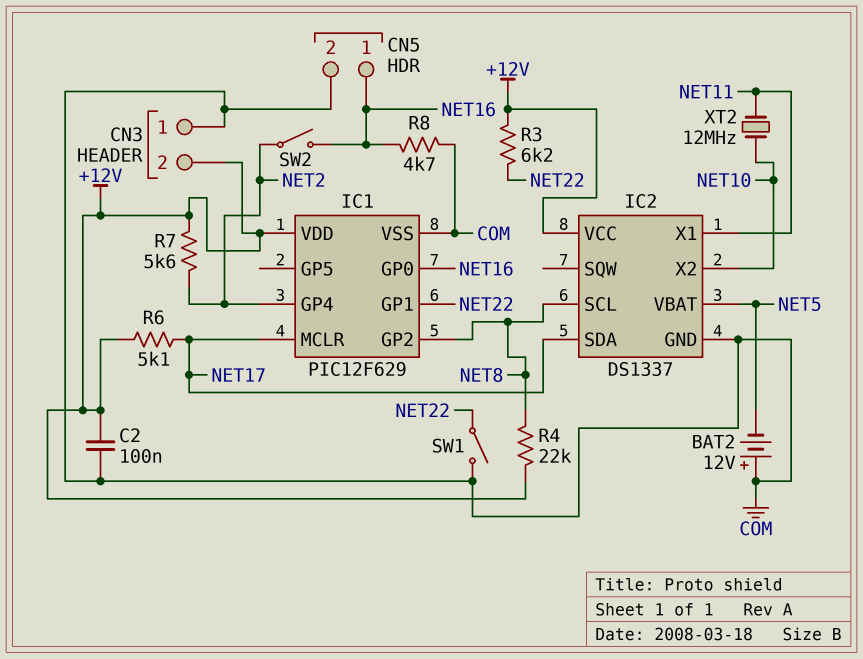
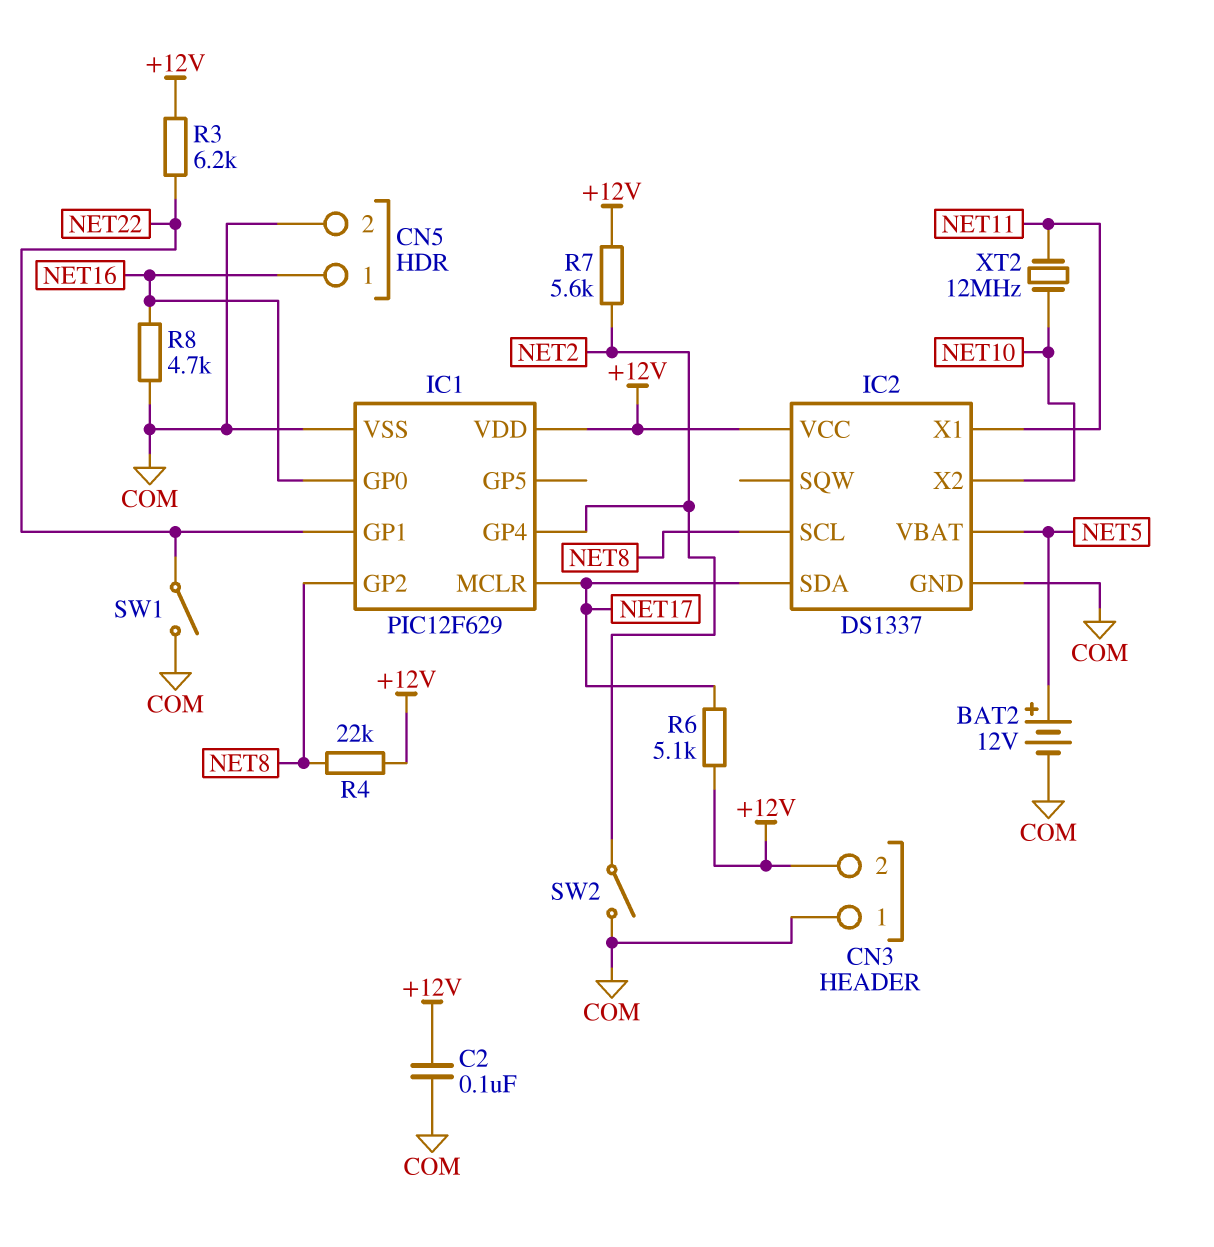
BAT2: 12V (plus COM, minus NET5) -> 12V (plus NET5, minus COM)
SW2: switch (NET2, NET16) -> switch (COM, NET2)

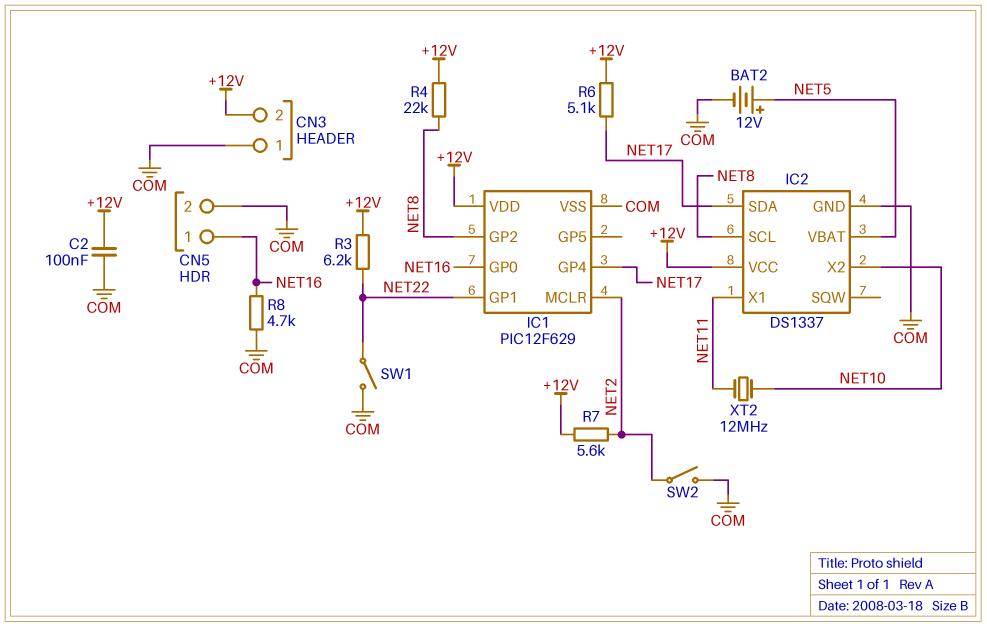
IC1 pin GP4: NET2 -> NET17
IC1 pin MCLR: NET17 -> NET2

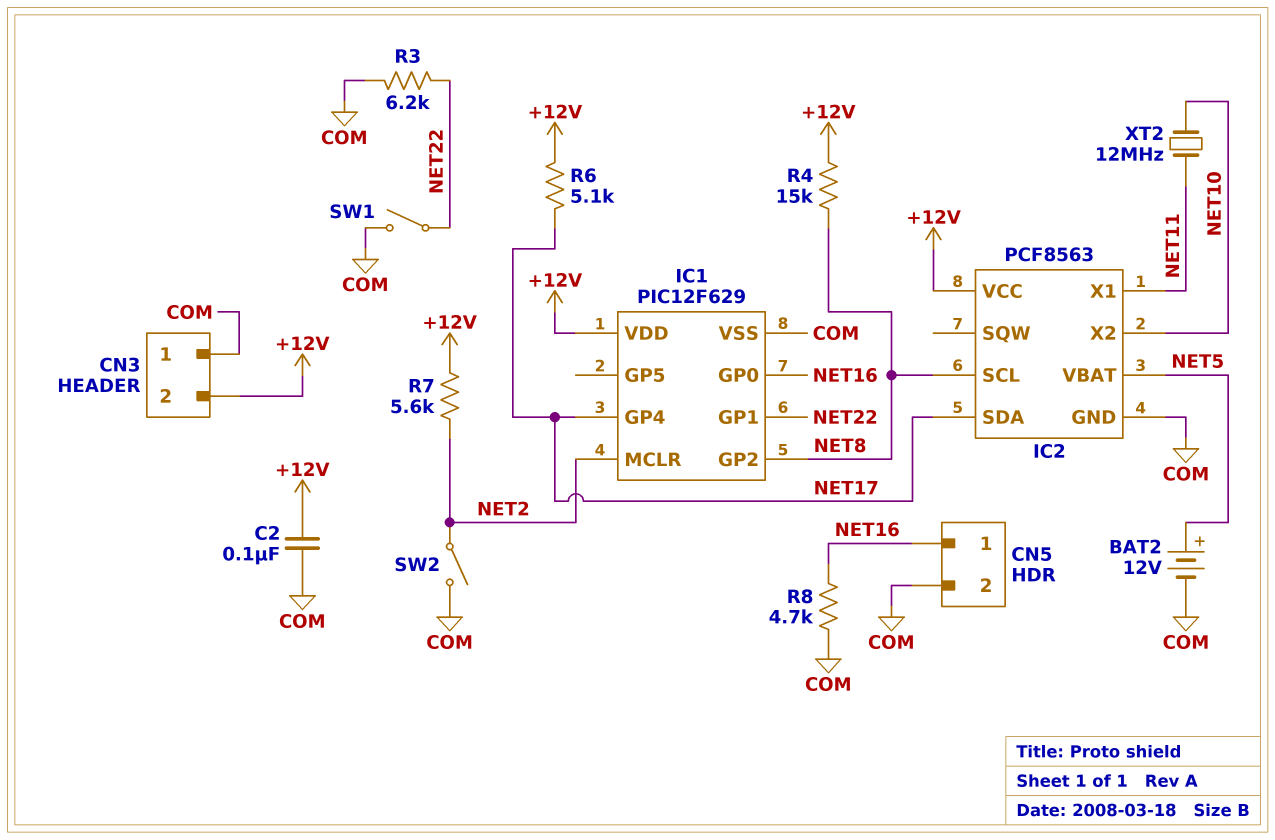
IC2: DS1337 -> PCF8563
R3: 6.2k (+12V, NET22) -> 6.2k (COM, NET22)
R4: 22k (+12V, NET8) -> 15k (+12V, NET8)

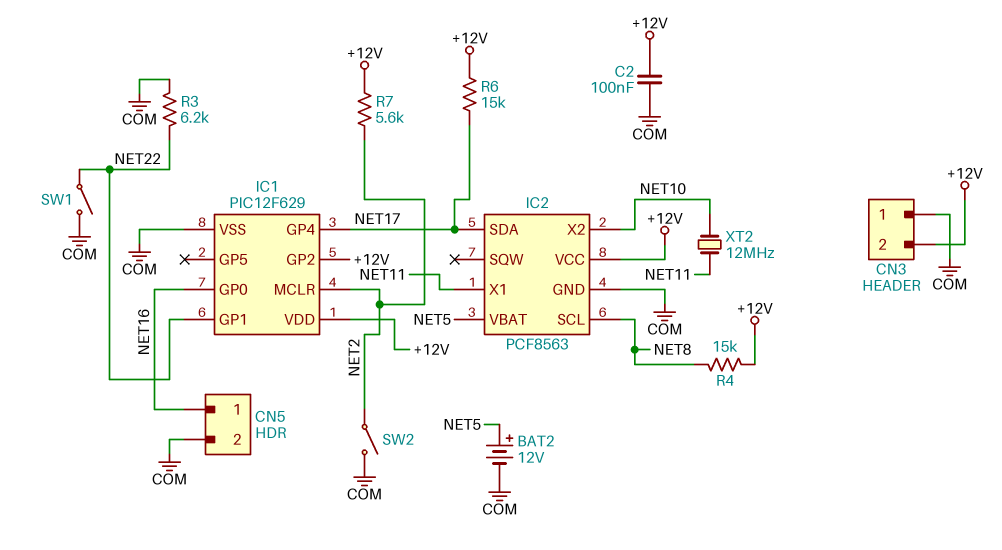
IC1 pin GP2: NET8 -> +12V
R6: 5.1k (+12V, NET17) -> 15k (+12V, NET17)
R8: 4.7k (COM, NET16) -> none

